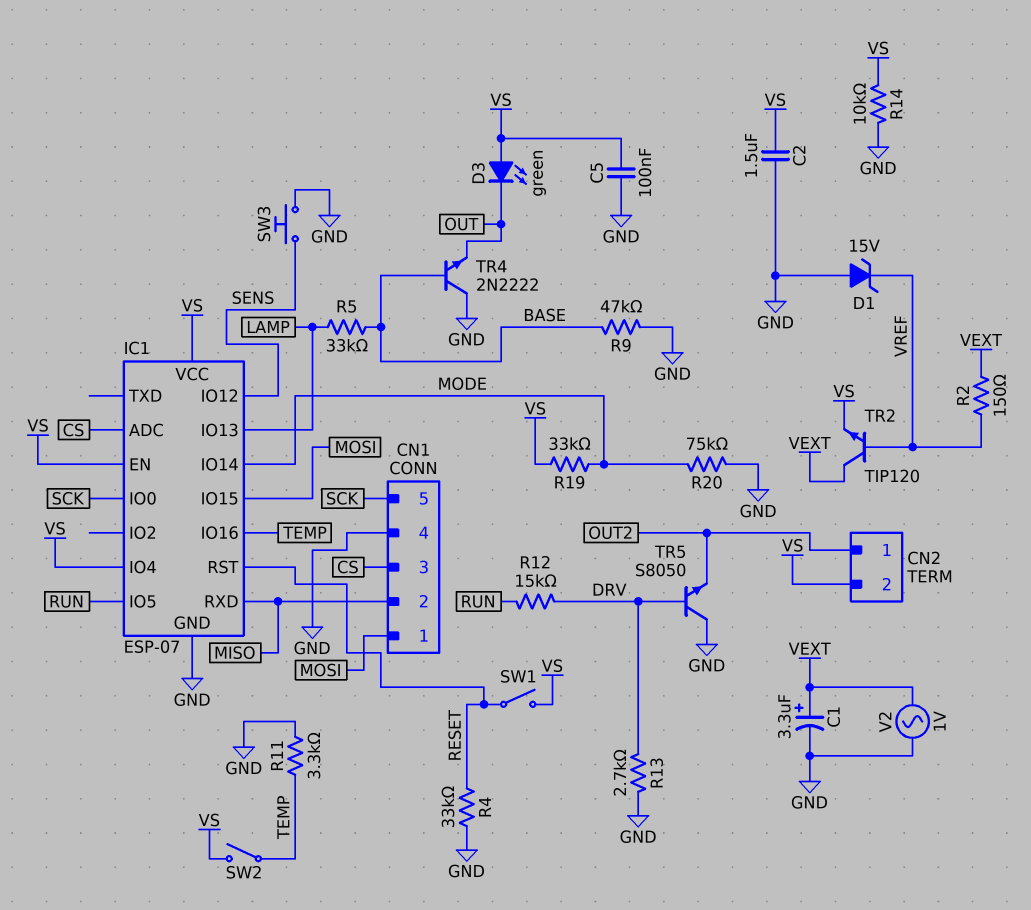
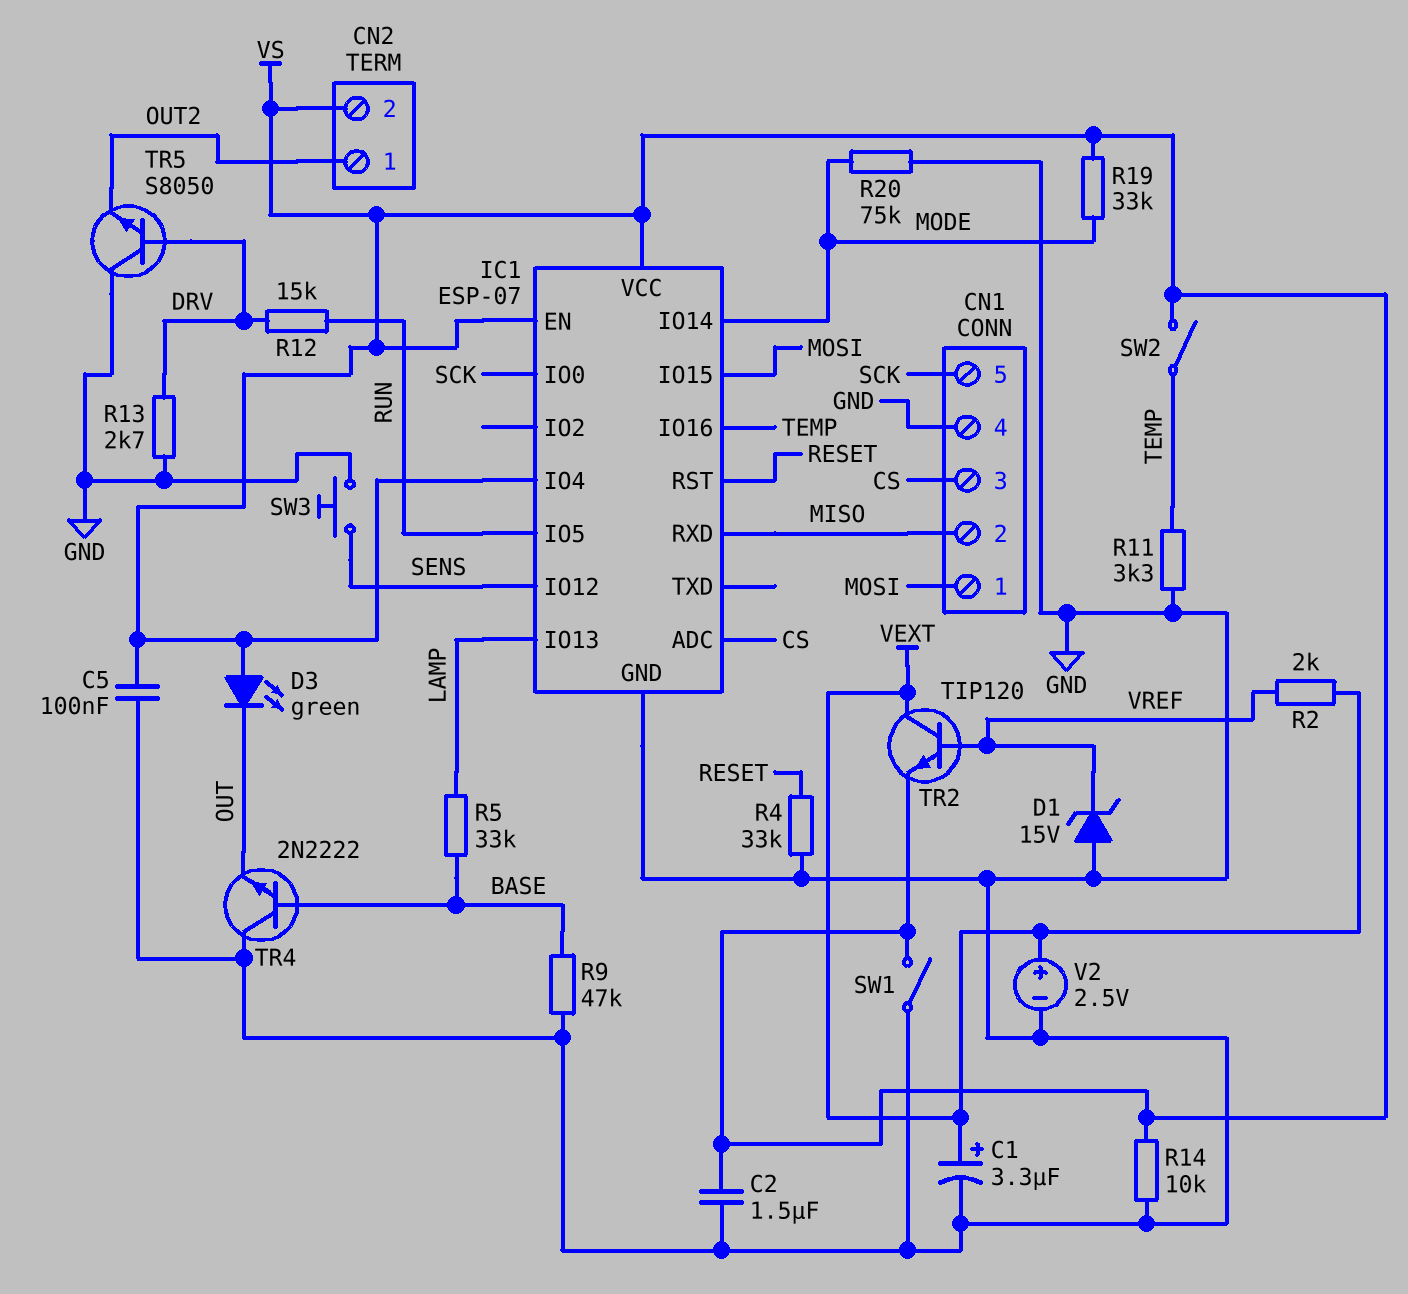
R2: 150 (VEXT, VREF) -> 2k (VEXT, VREF)
SW1: switch (RESET, VS) -> switch (GND, VS)
V2: AC 1V (GND, VEXT) -> 2.5V (plus VEXT, minus GND)

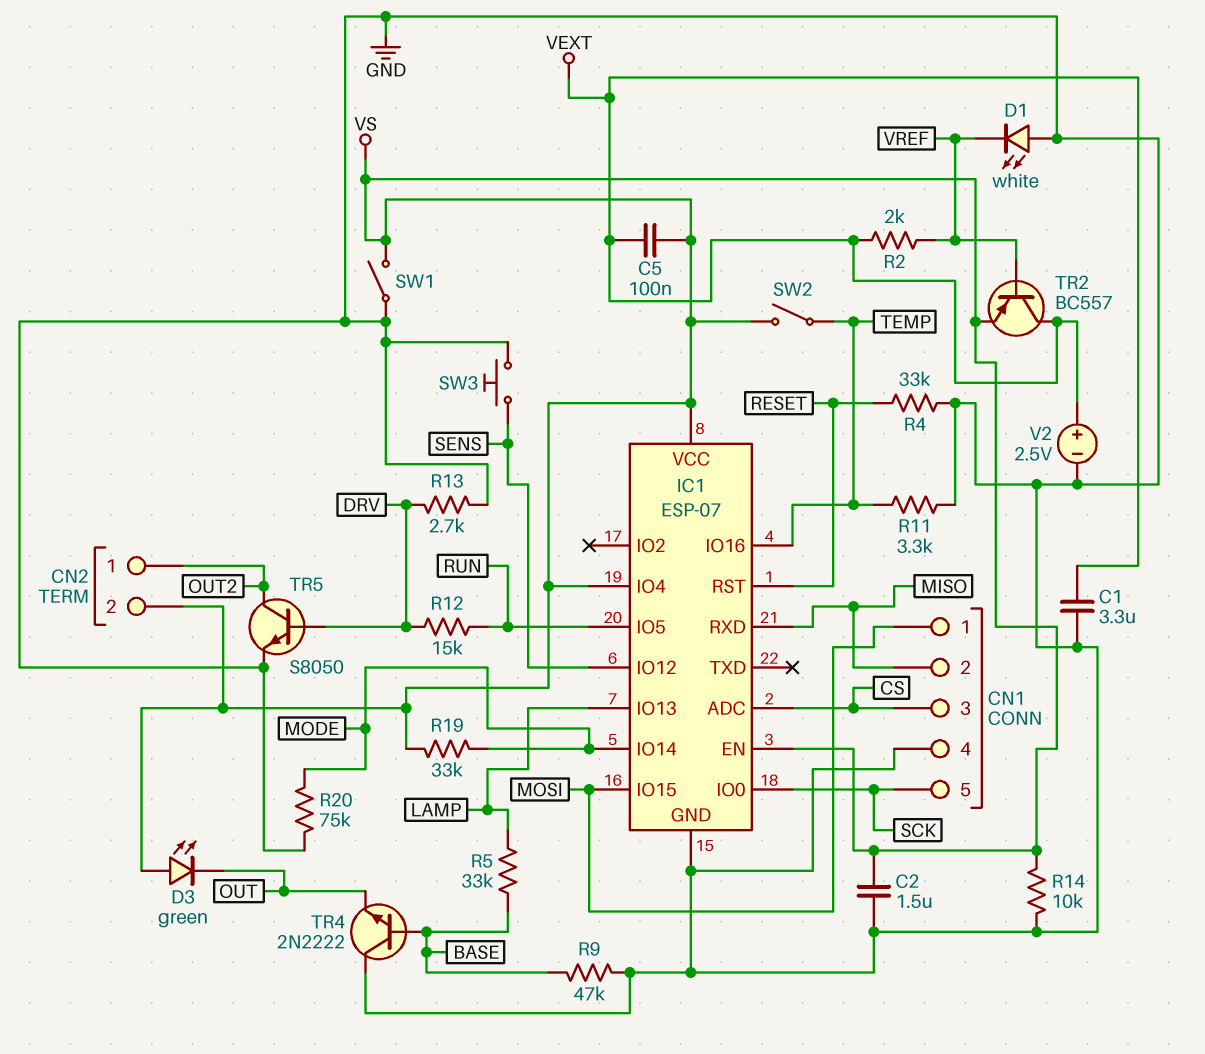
C1: 3.3uF (plus VEXT, minus GND) -> 3.3uF (GND, VEXT)
C5: 100nF (GND, VS) -> 100nF (VEXT, VS)
D1: zener 15V (A GND, K VREF) -> LED white (A GND, K VREF)
TR2: NPN TIP120 (B VREF, C VEXT, E VS) -> PNP BC557 (B VREF, C VEXT, E VS)
TR5: NPN S8050 (B DRV, C GND, E OUT2) -> NPN S8050 (B DRV, C OUT2, E GND)

